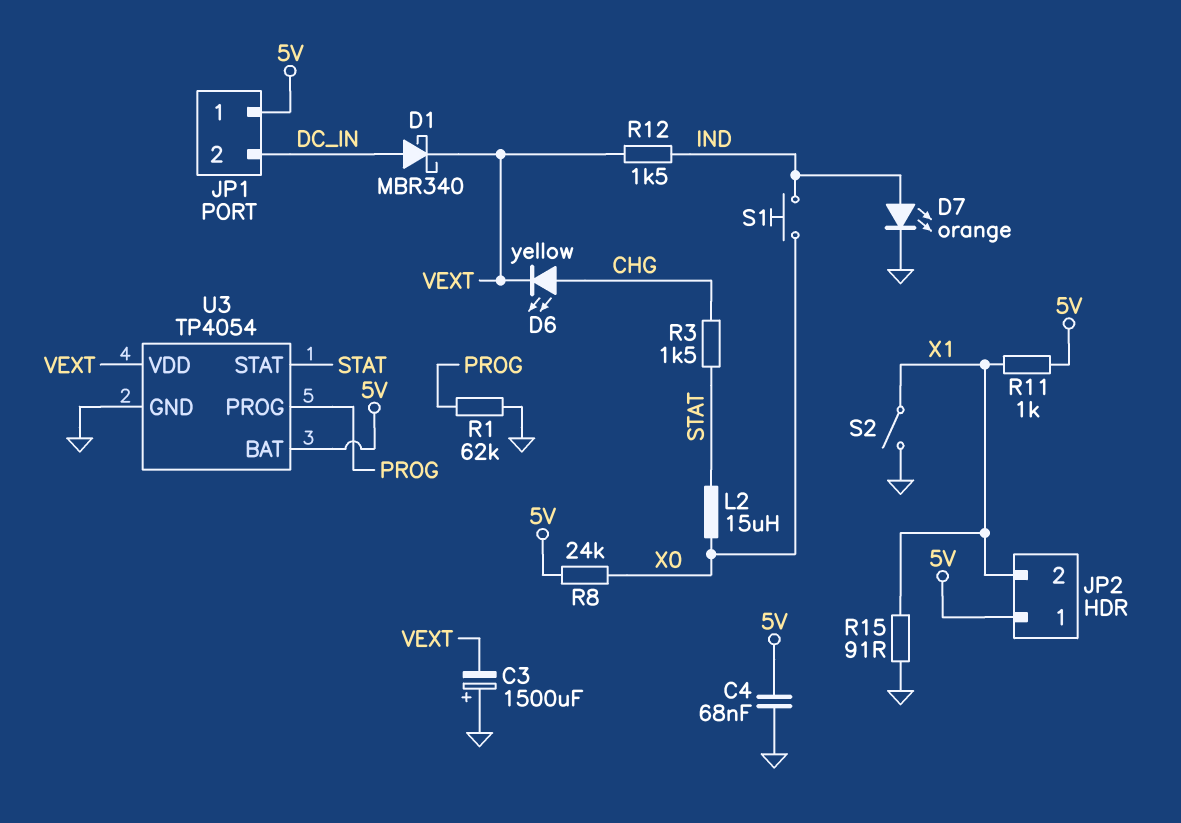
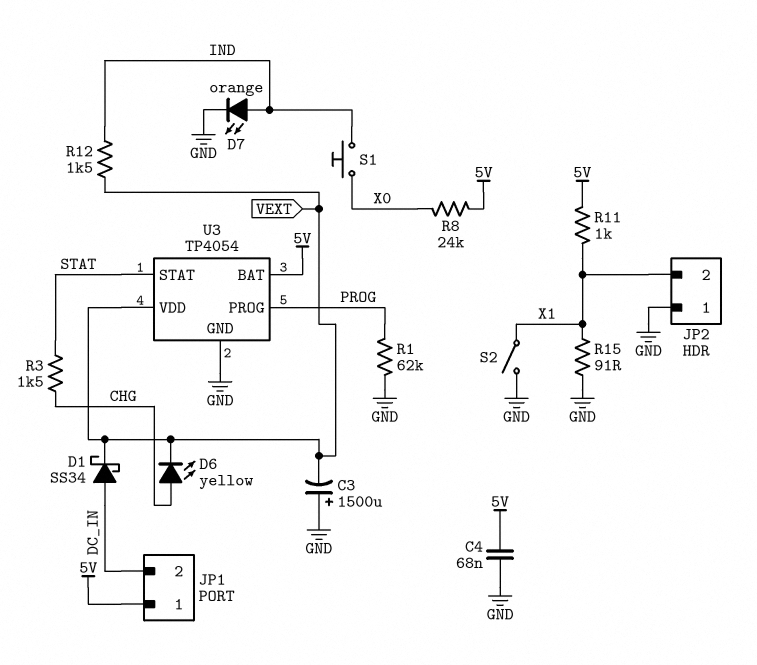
D1: schottky MBR340 (A DC_IN, K VEXT) -> schottky SS34 (A DC_IN, K VEXT)
JP2 pin 1: 5V -> GND
L2: 15uH (STAT, X0) -> none

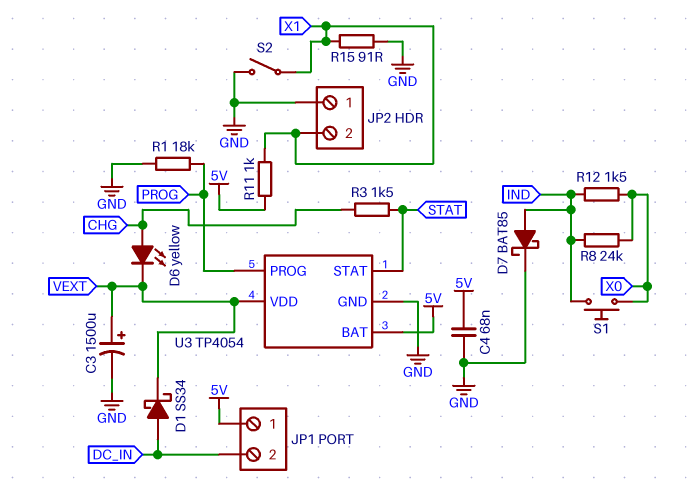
C3: 1500uF (plus GND, minus VEXT) -> 1500uF (plus VEXT, minus GND)
D7: LED orange (A IND, K GND) -> schottky BAT85 (A IND, K GND)
R1: 62k (GND, PROG) -> 18k (GND, PROG)
R8: 24k (5V, X0) -> 24k (IND, X0)
R12: 1.5k (IND, VEXT) -> 1.5k (IND, X0)

